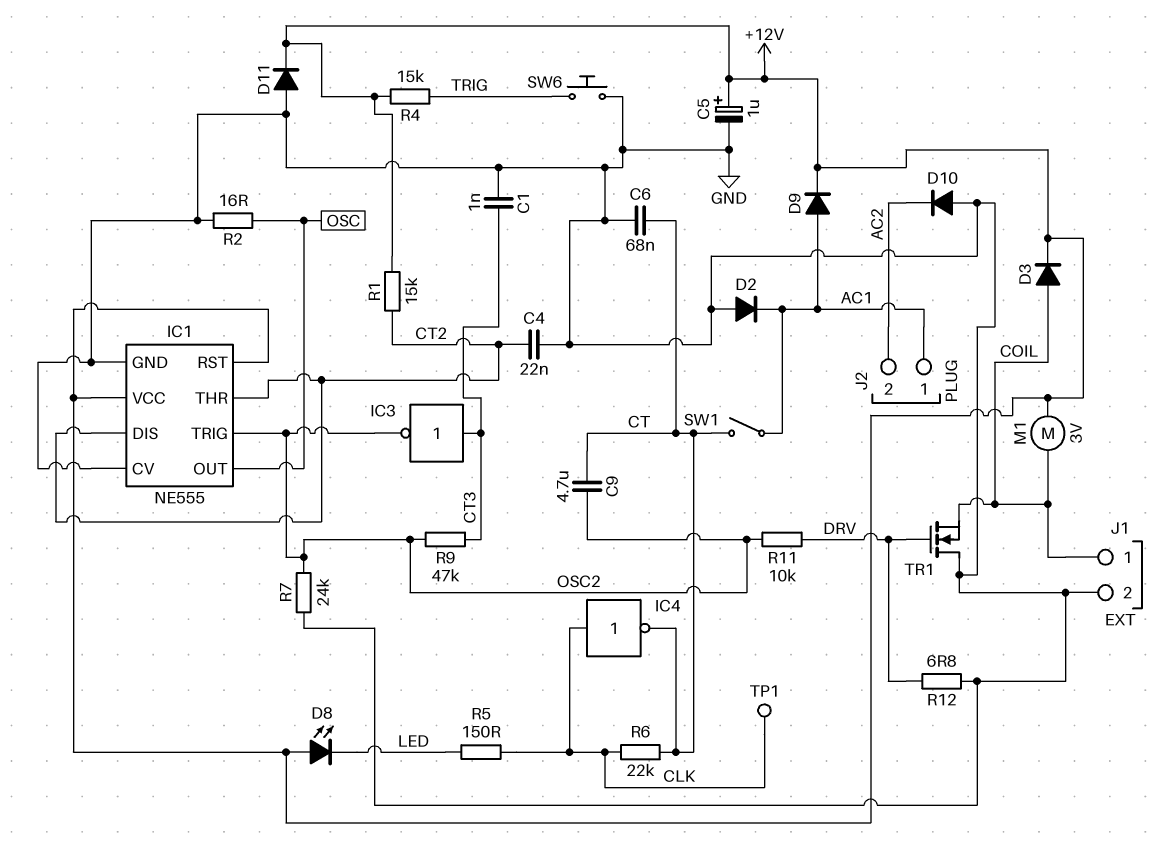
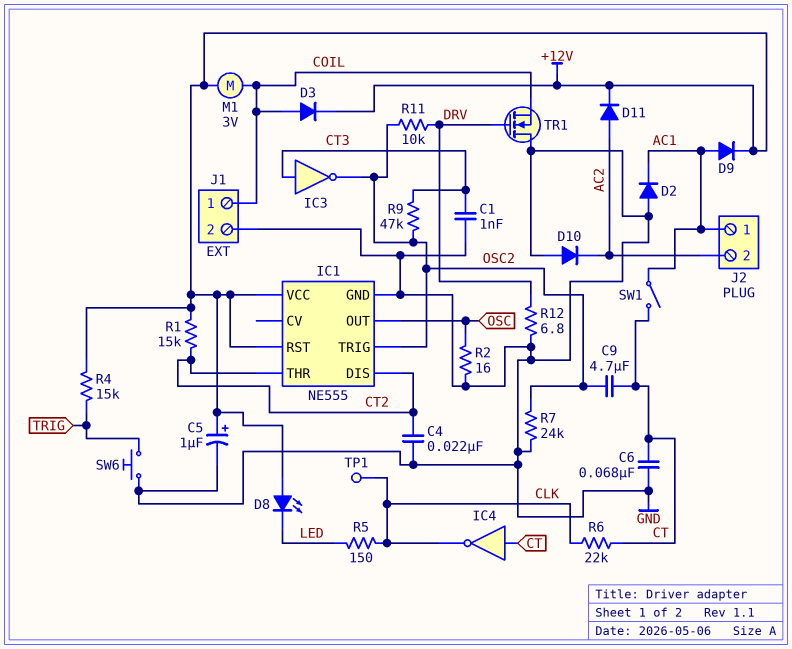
D11: diode (A GND, K +12V) -> diode (A AC2, K +12V)
IC1 pin CV: GND -> none
IC4: NOT (in CLK, out CT) -> NOT (in CT, out CLK)

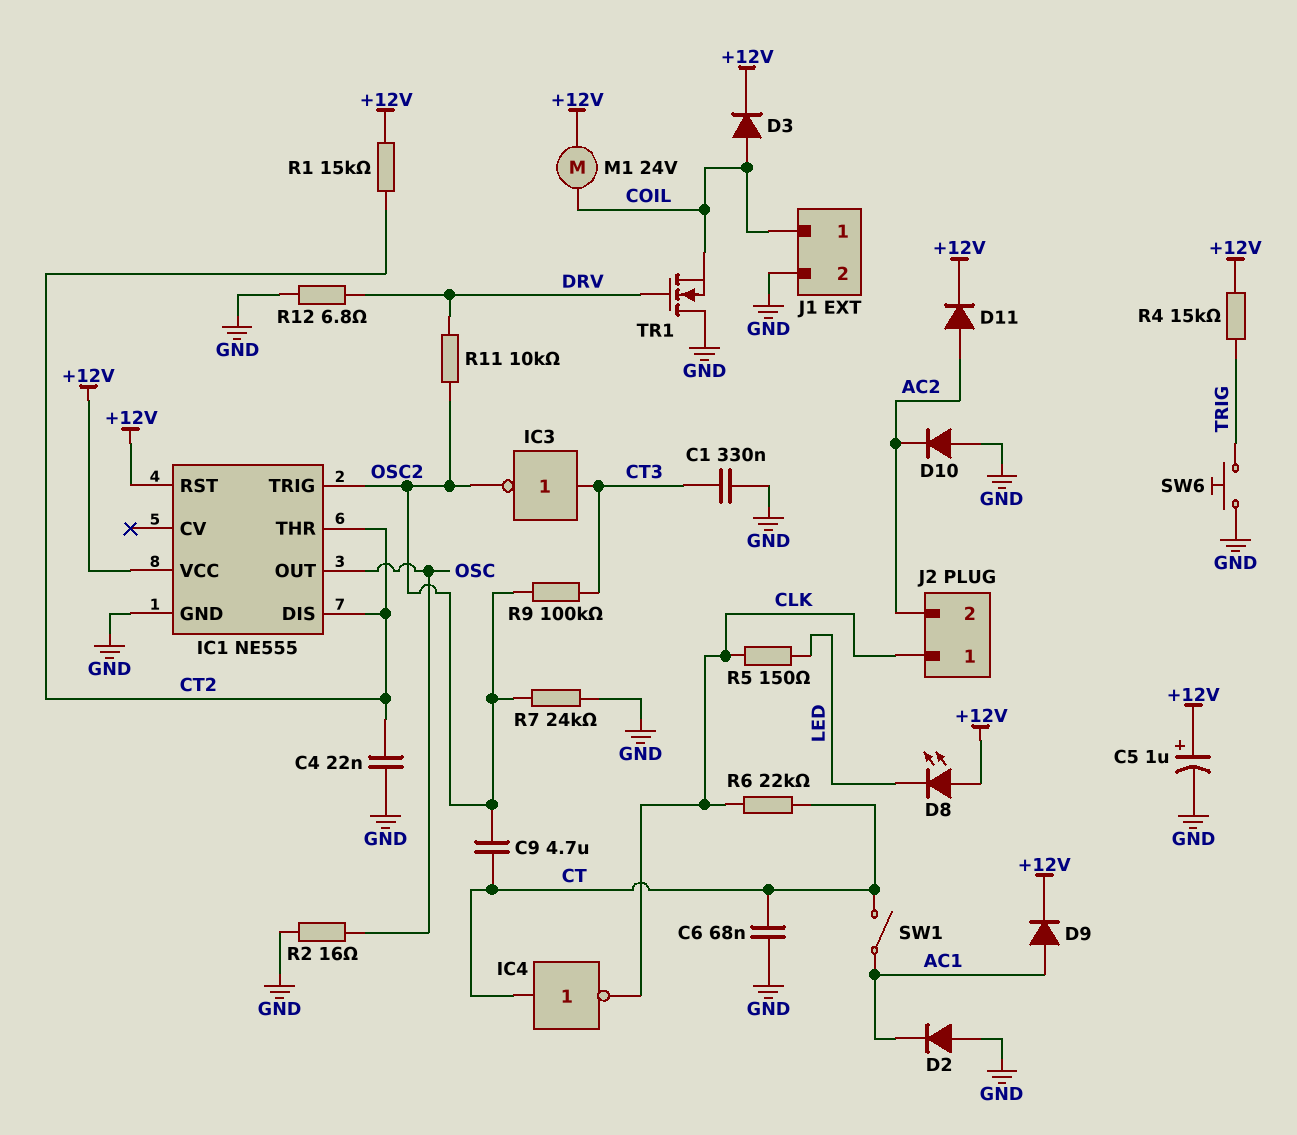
C1: 1nF (CT3, GND) -> 330nF (CT3, GND)
J2 pin 1: AC1 -> CLK
M1: motor 3V (+12V, COIL) -> motor 24V (+12V, COIL)
R9: 47k (CT3, OSC2) -> 100k (CT3, OSC2)
TP1: test point (CLK) -> none

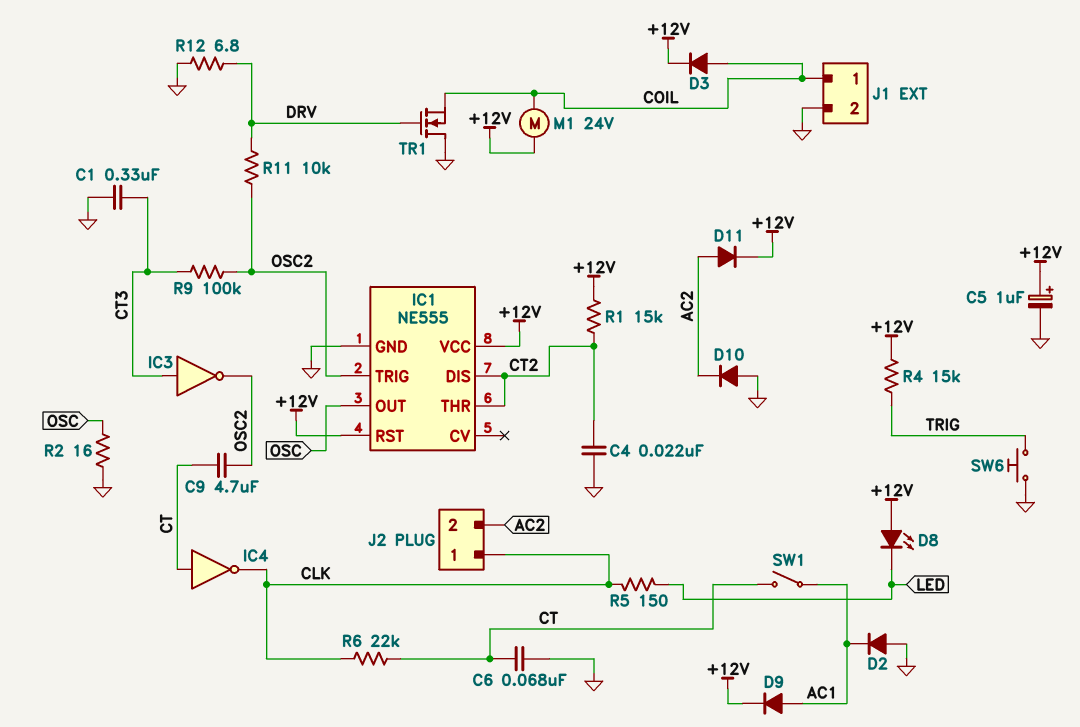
R7: 24k (GND, OSC2) -> none

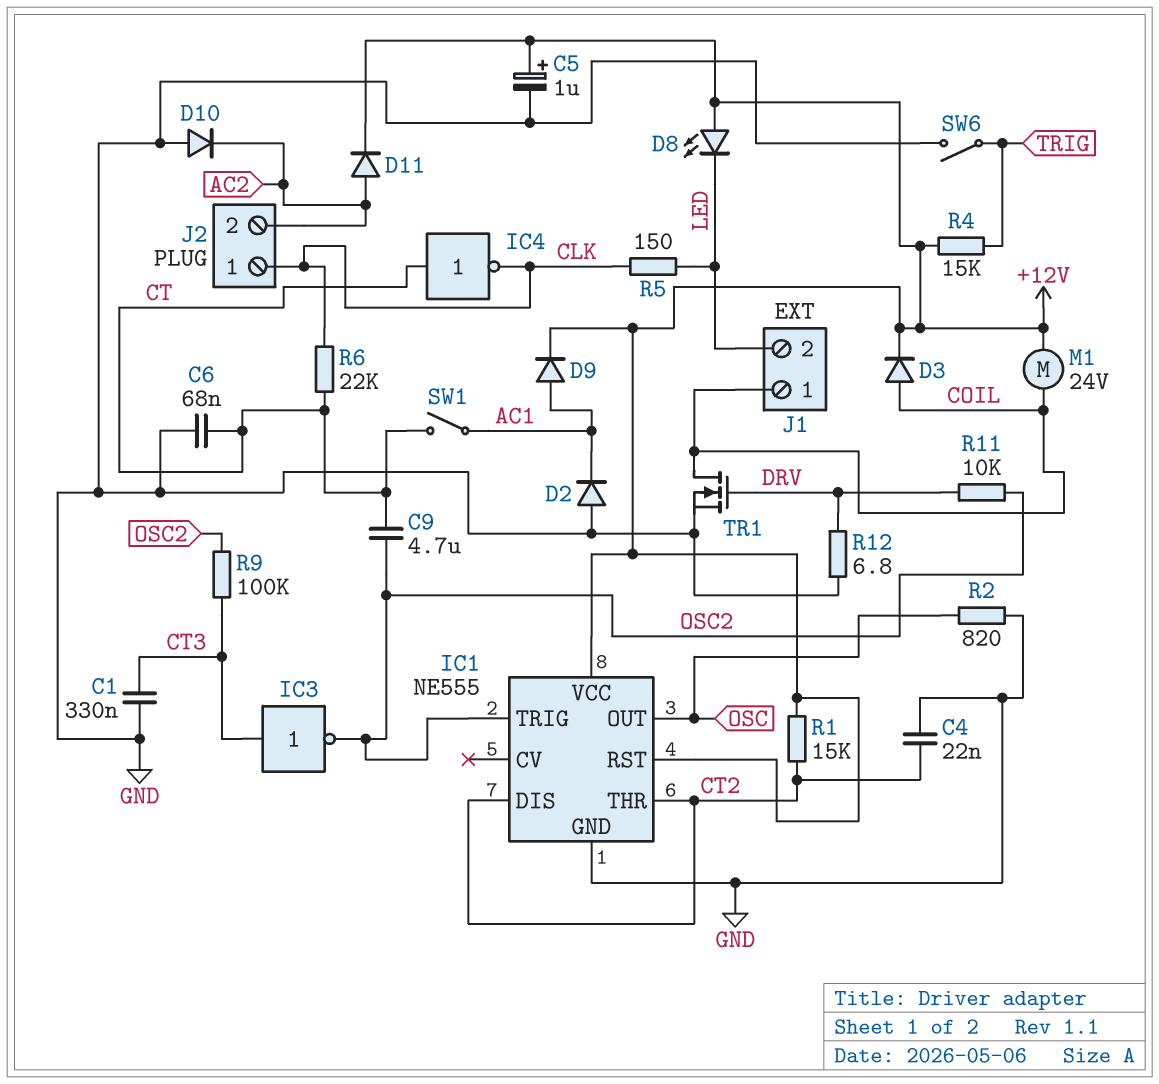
J1 pin 2: GND -> LED
R2: 16 (GND, OSC) -> 820 (GND, OSC)
SW6: button (GND, TRIG) -> switch (GND, TRIG)
TR1: NMOS (G DRV, D GND, S COIL) -> NMOS (G DRV, D COIL, S GND)

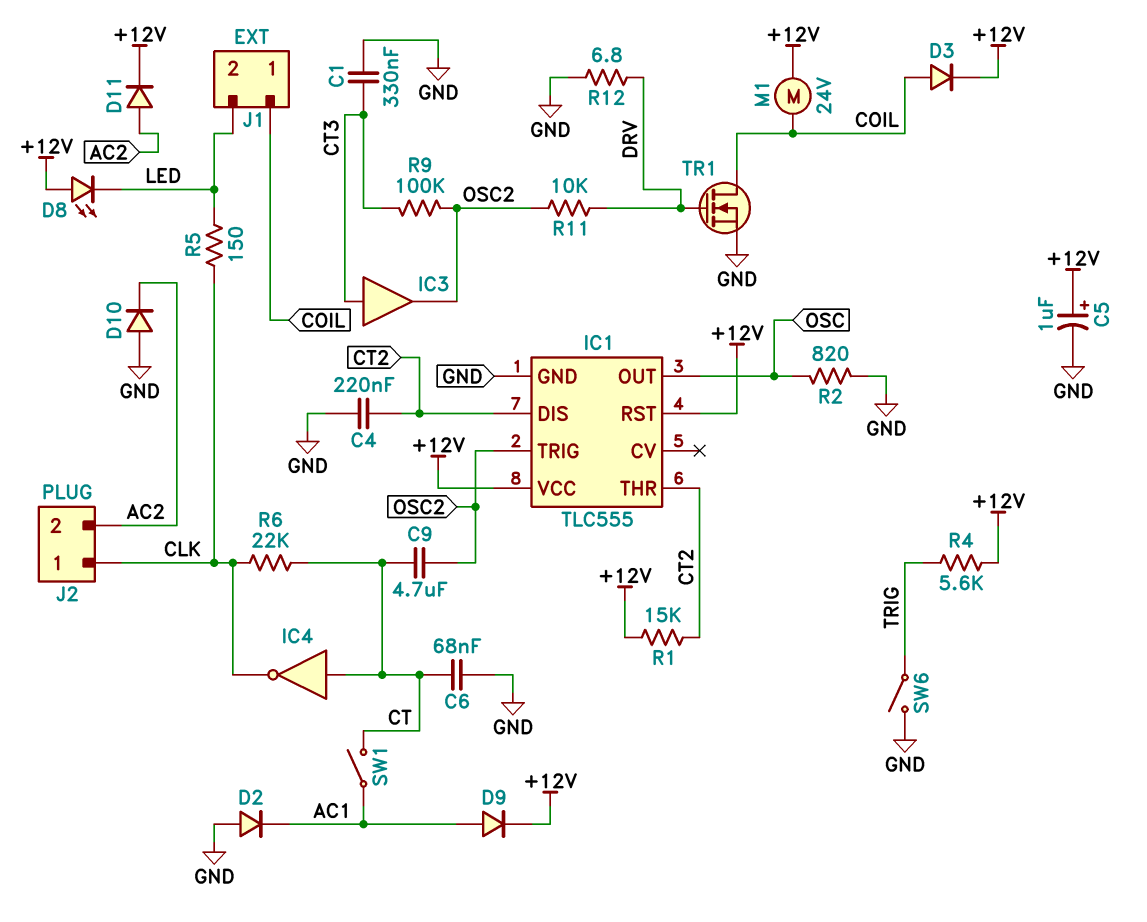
C4: 22nF (CT2, GND) -> 220nF (CT2, GND)
IC1: NE555 -> TLC555
IC3: NOT (in CT3, out OSC2) -> buffer (in CT3, out OSC2)
R4: 15k (+12V, TRIG) -> 5.6k (+12V, TRIG)

